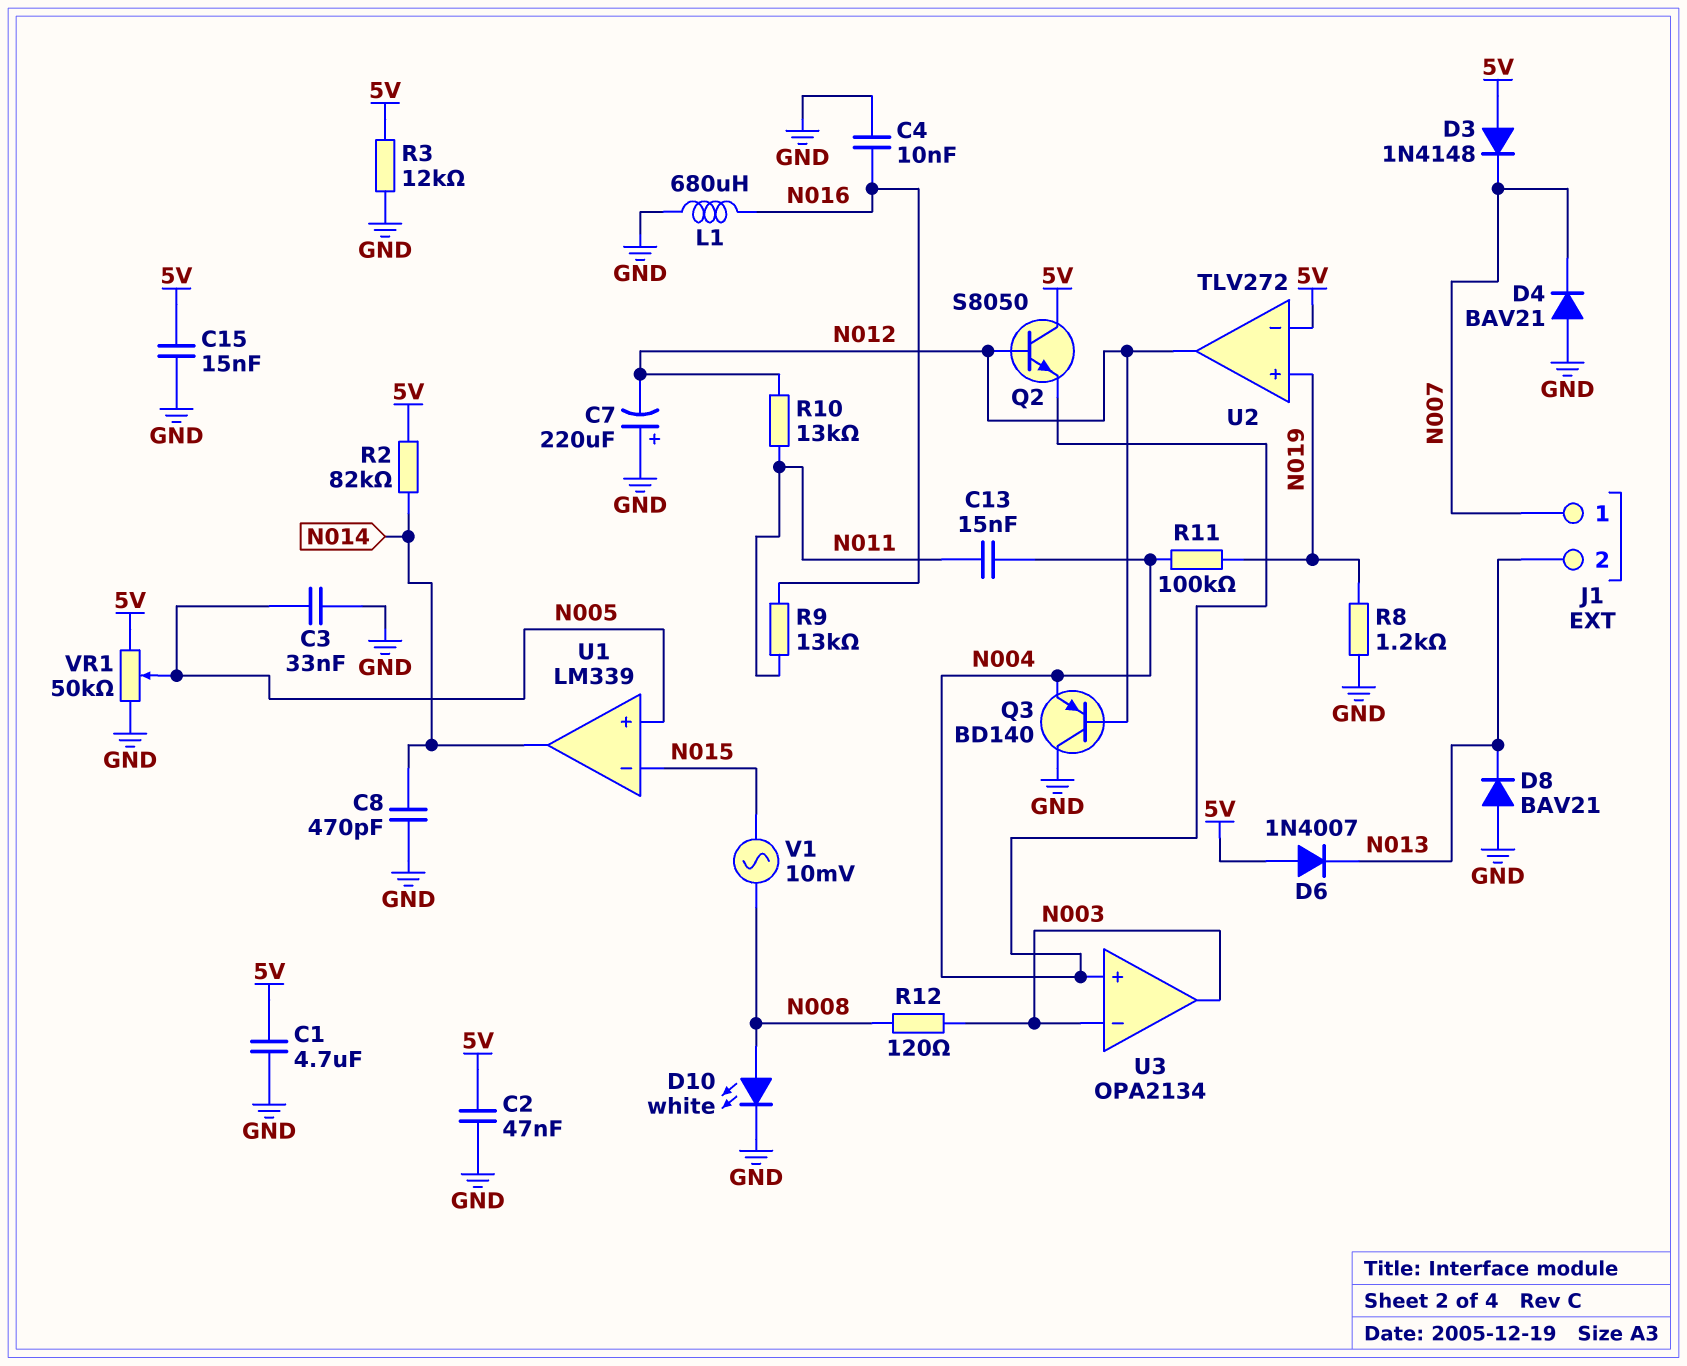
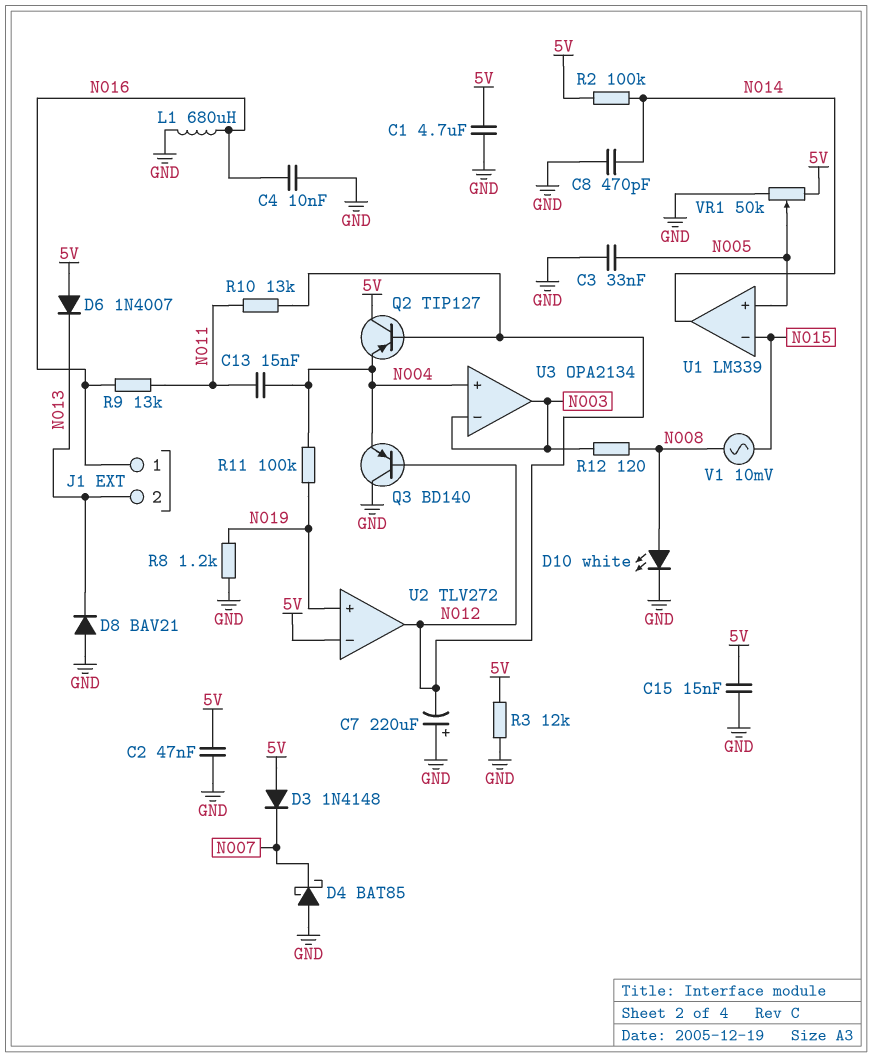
D4: diode BAV21 (A GND, K N007) -> schottky BAT85 (A GND, K N007)
J1 pin 1: N007 -> N016
Q2: NPN S8050 (B N012, C 5V, E N004) -> PNP TIP127 (B N012, C 5V, E N004)
R2: 82k (5V, N014) -> 100k (5V, N014)

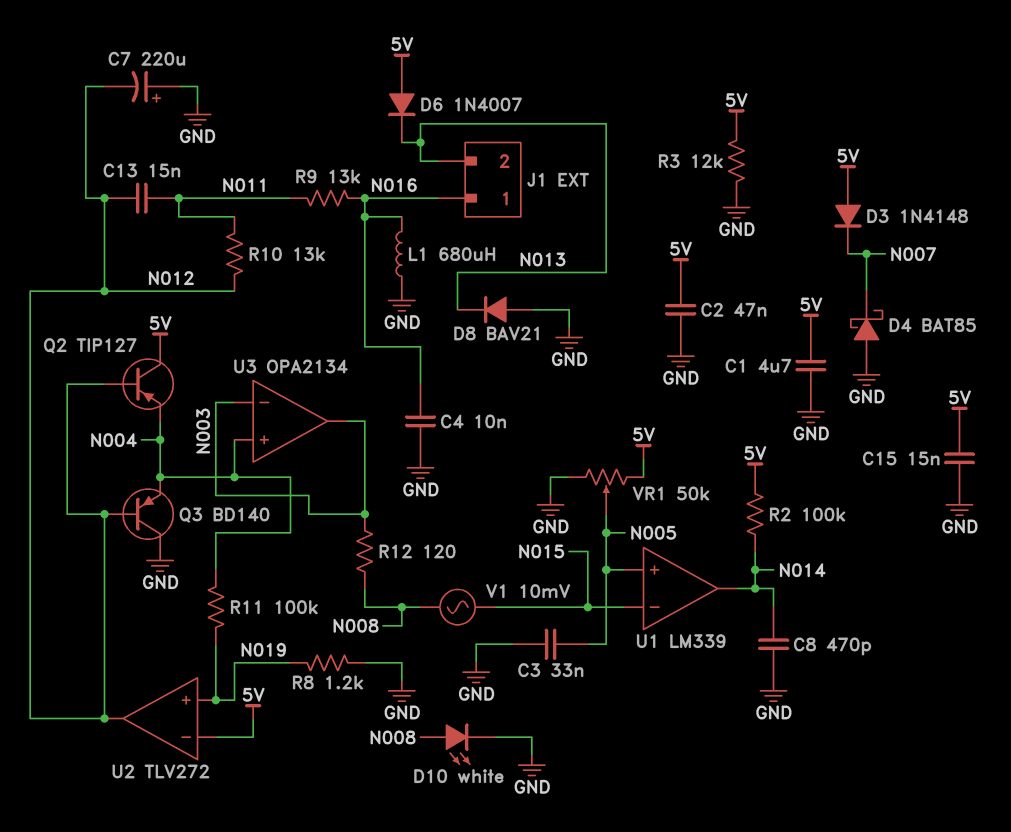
C13: 15nF (N004, N011) -> 15nF (N011, N012)

